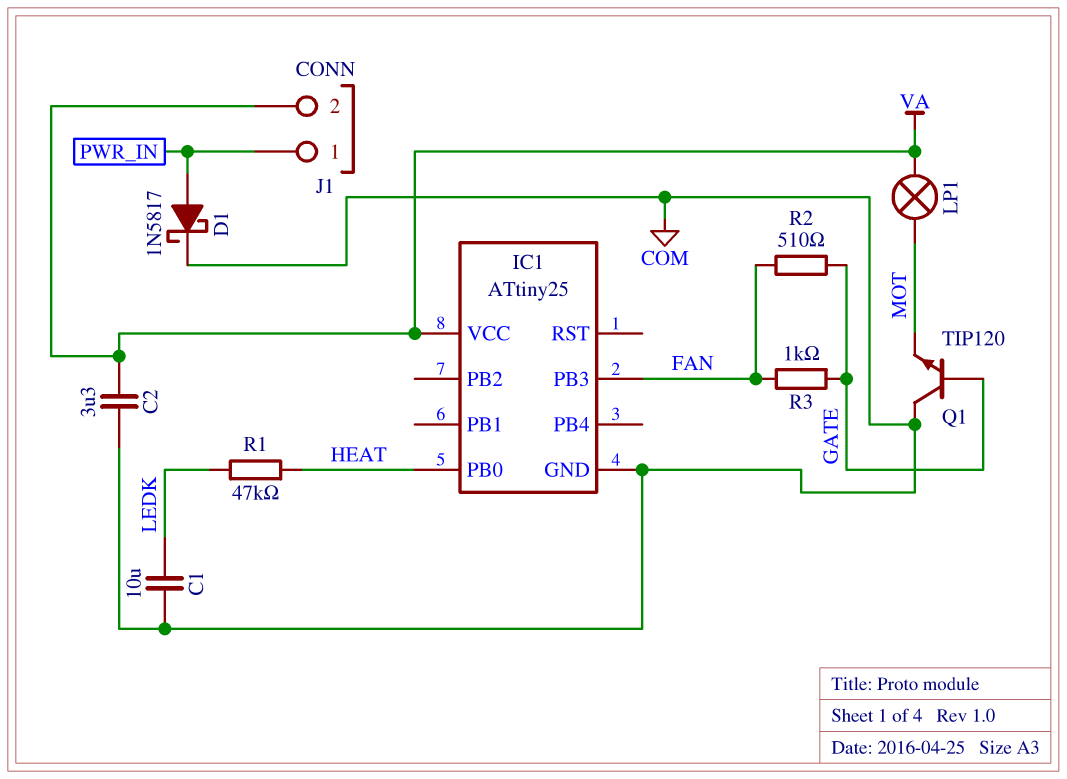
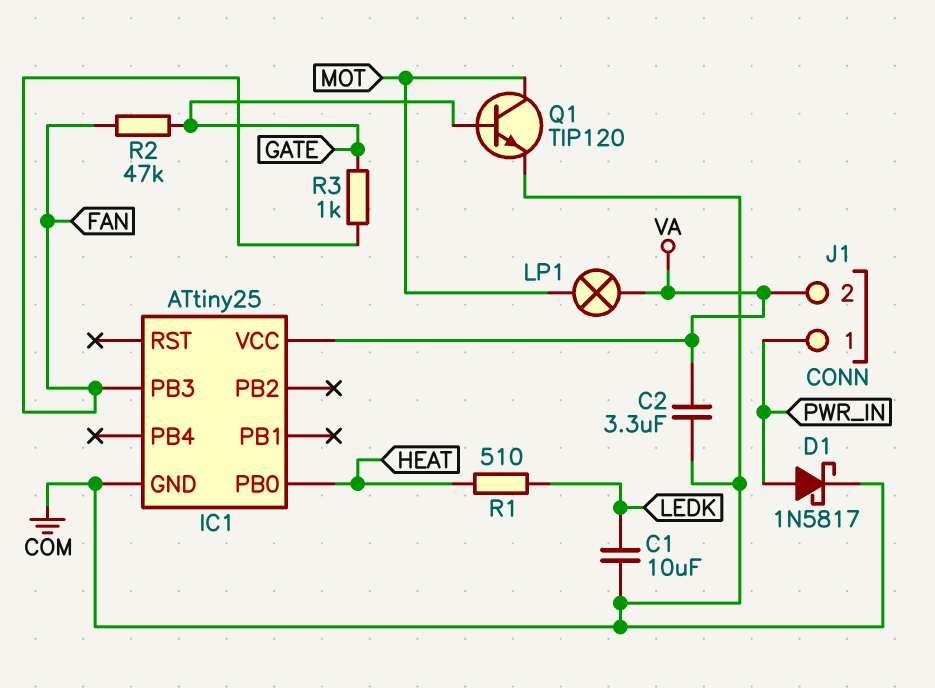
Q1: NPN TIP120 (B GATE, C COM, E MOT) -> NPN TIP120 (B GATE, C MOT, E COM)
R1: 47k (HEAT, LEDK) -> 510 (HEAT, LEDK)
R2: 510 (FAN, GATE) -> 47k (FAN, GATE)

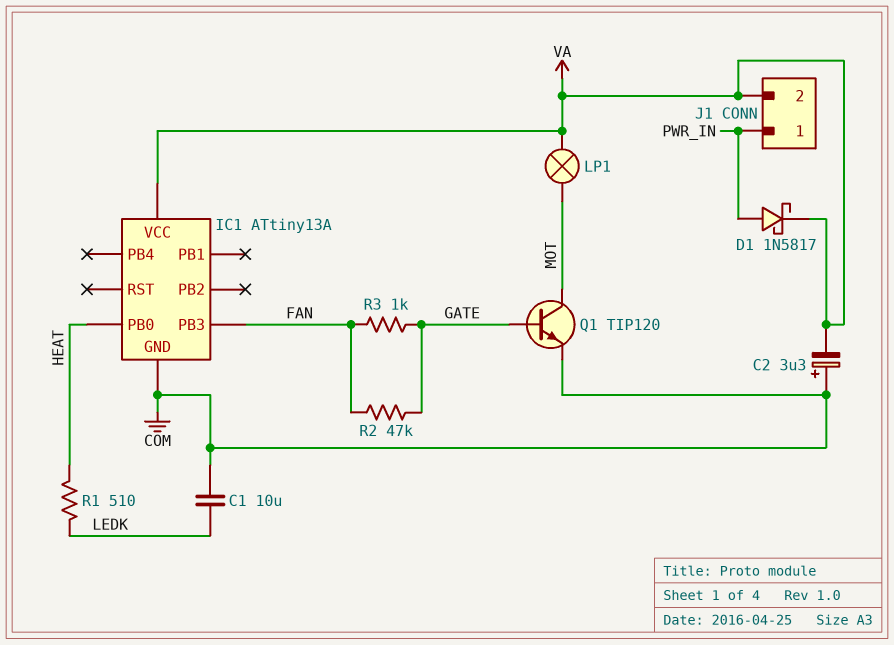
C2: 3.3uF (COM, VA) -> 3.3uF (plus COM, minus VA)
D1: schottky 1N5817 (A PWR_IN, K COM) -> schottky 1N5817 (A PWR_IN, K VA)
IC1: ATtiny25 -> ATtiny13A

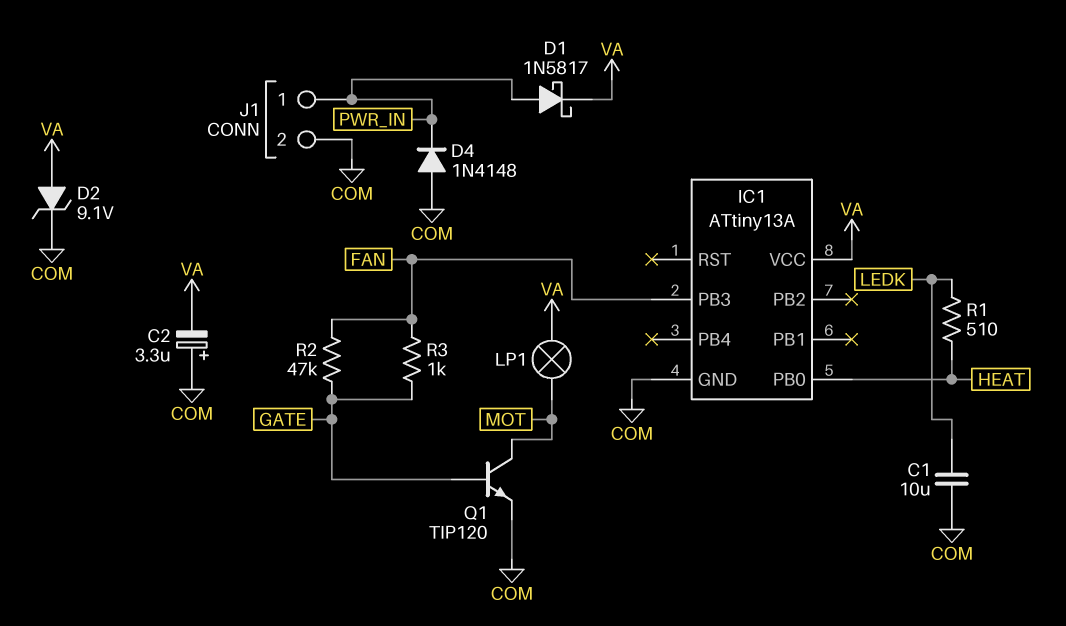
D2: none -> zener 9.1V (A VA, K COM)
D4: none -> diode 1N4148 (A COM, K PWR_IN)
J1 pin 2: VA -> COM

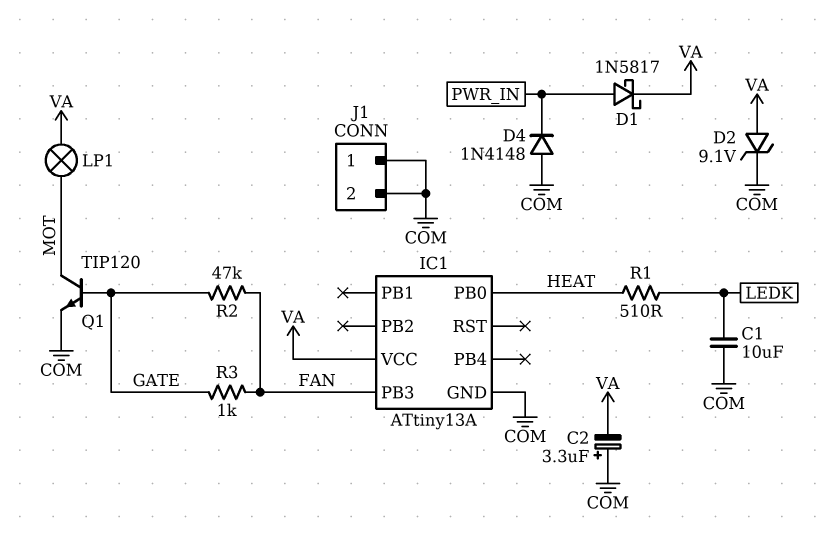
J1 pin 1: PWR_IN -> COM

